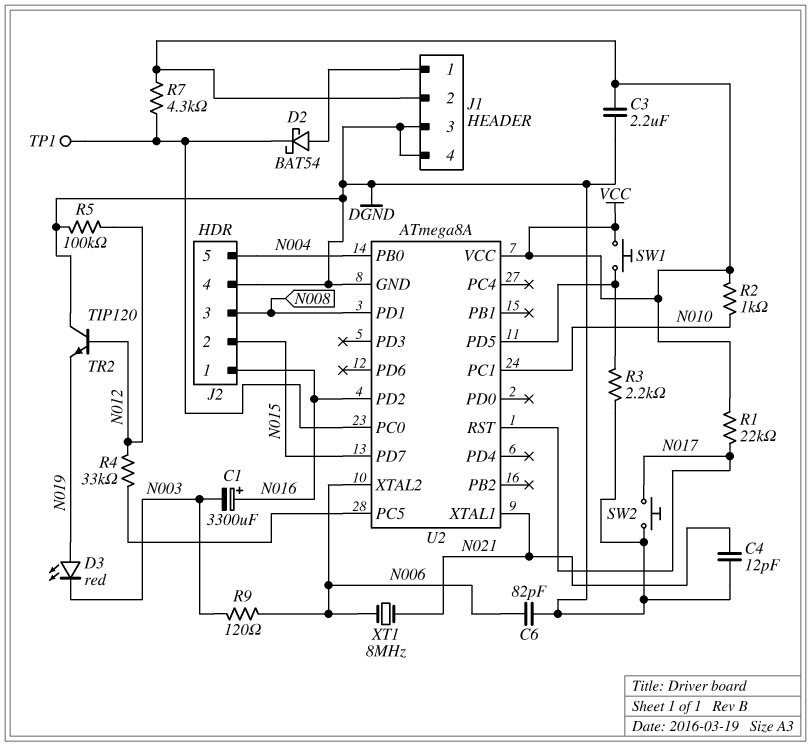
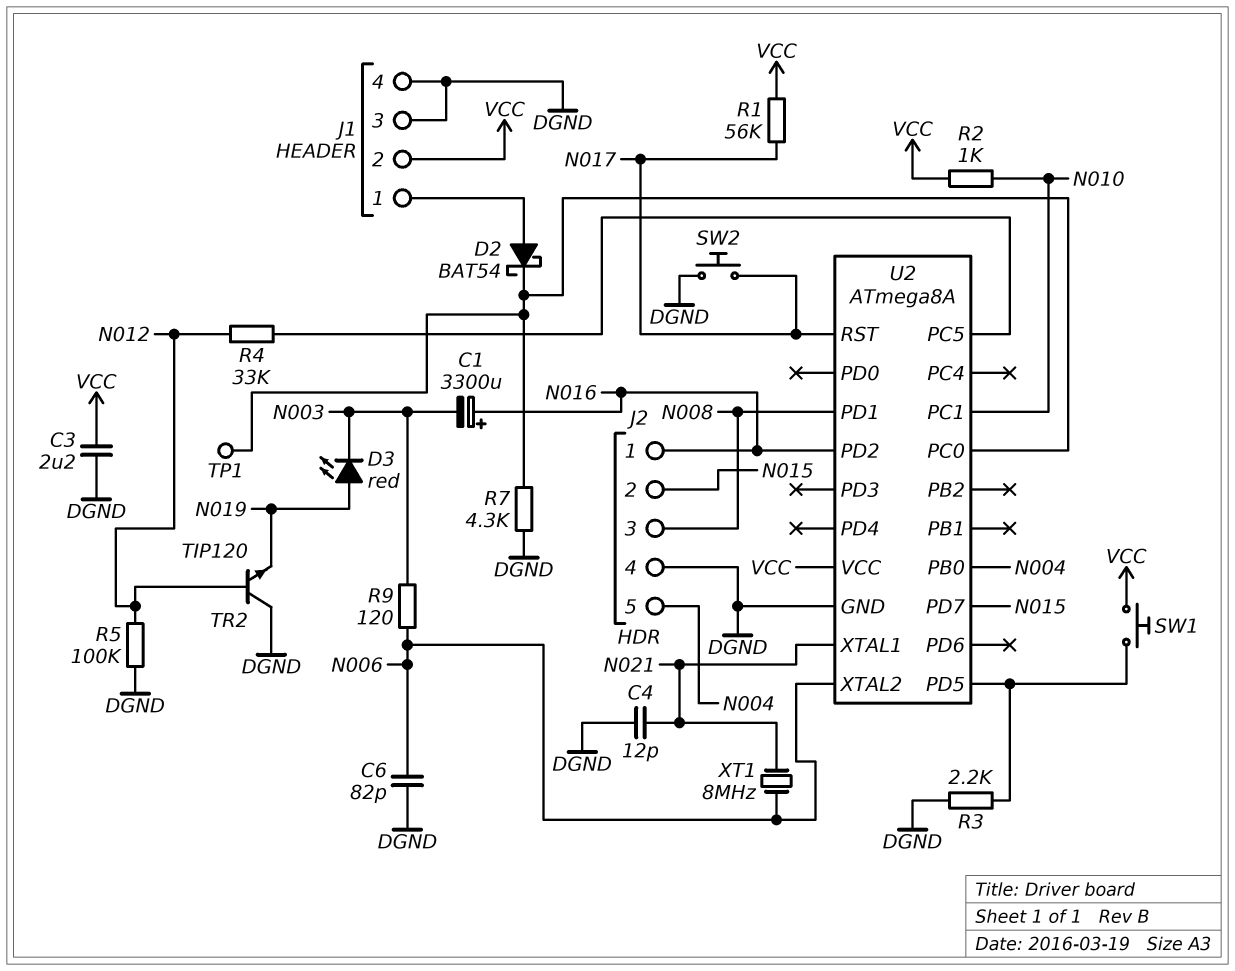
R1: 22k (N017, VCC) -> 56k (N017, VCC)
R7: 4.3k (U2/PC0, VCC) -> 4.3k (DGND, U2/PC0)

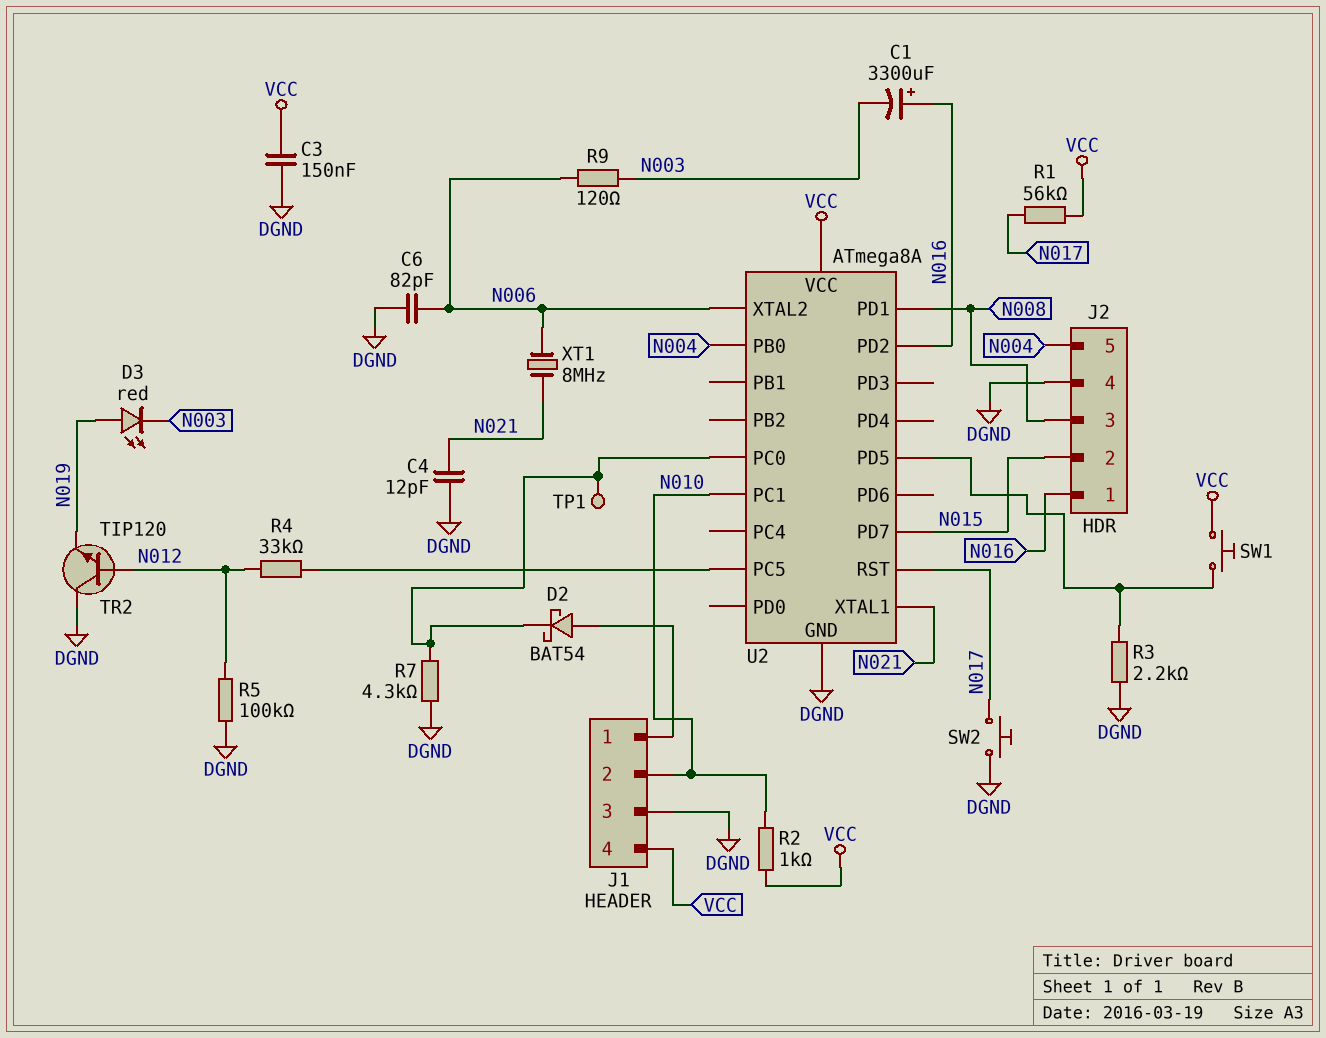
C3: 2.2uF (DGND, VCC) -> 150nF (DGND, VCC)
J1 pin 2: VCC -> N010
J1 pin 4: DGND -> VCC

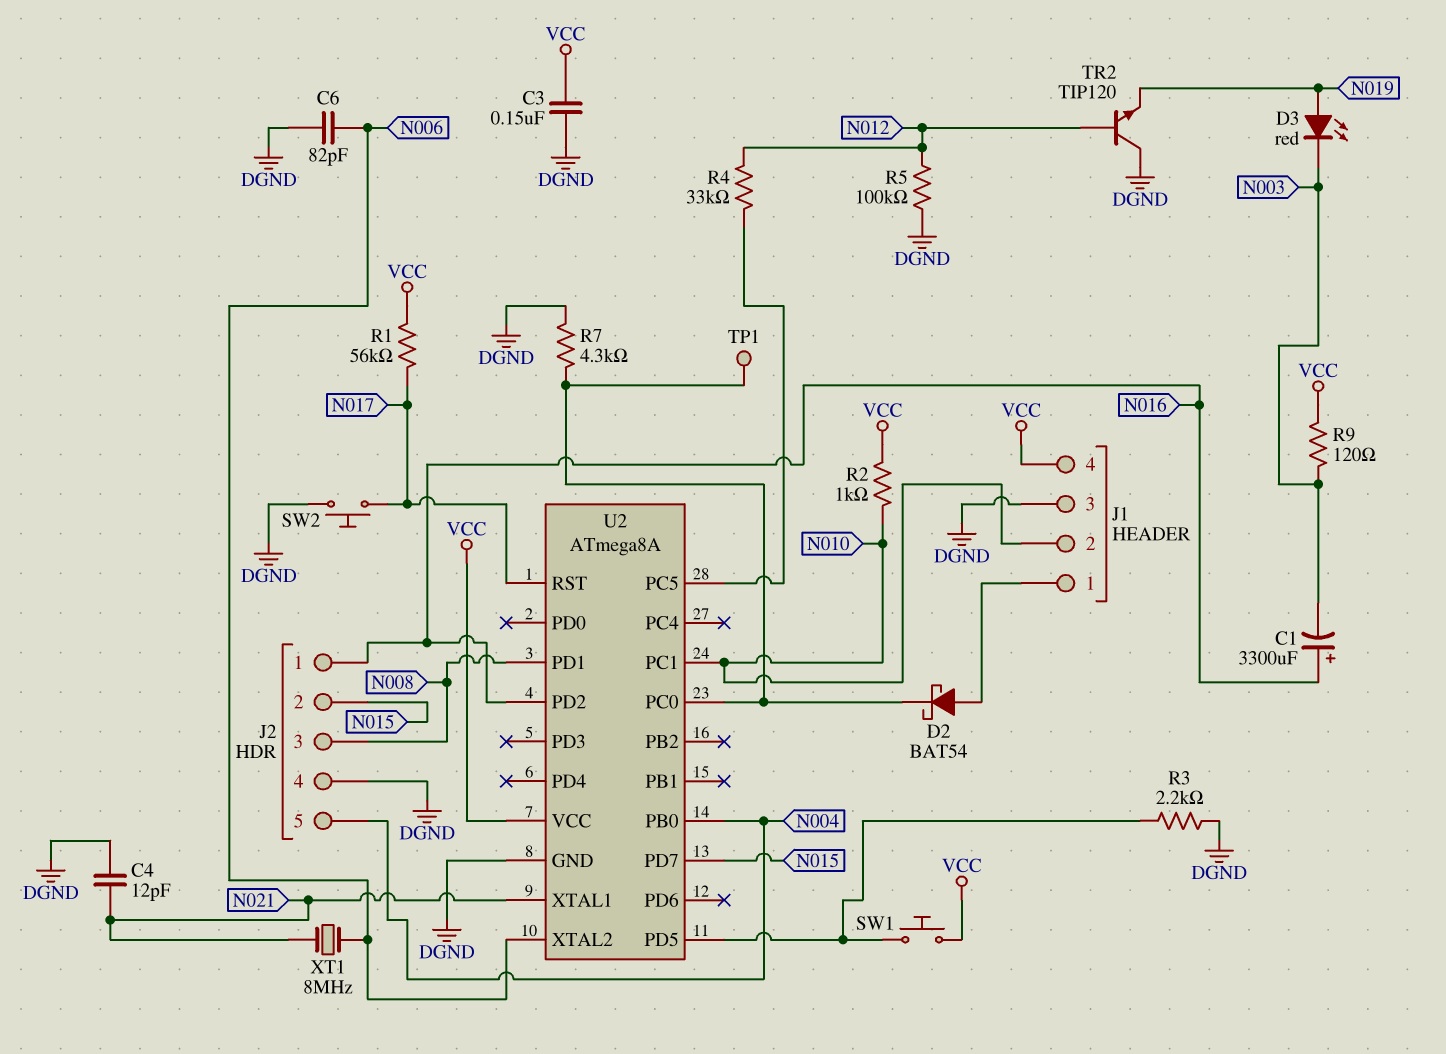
R9: 120 (N003, N006) -> 120 (N003, VCC)

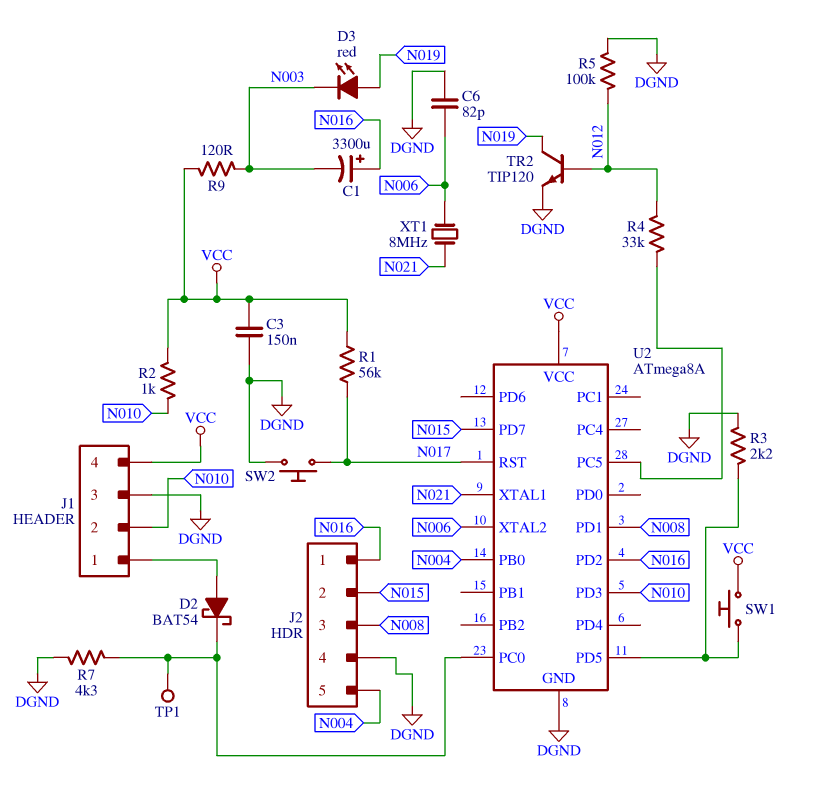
C4: 12pF (DGND, N021) -> none
TR2: NPN TIP120 (B N012, C DGND, E N019) -> NPN TIP120 (B N012, C N019, E DGND)
U2 pin PC1: N010 -> none
U2 pin PD3: none -> N010

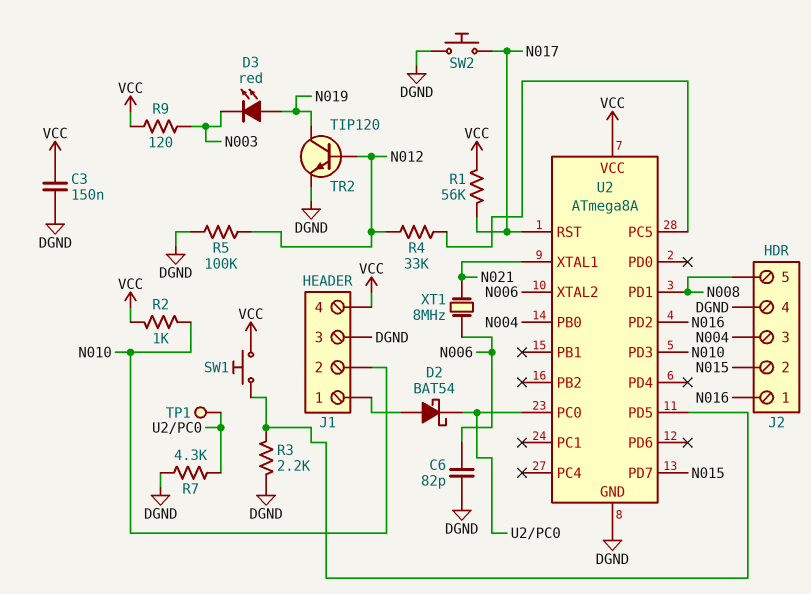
C1: 3300uF (plus N016, minus N003) -> none
J2 pin 3: N008 -> N004
J2 pin 5: N004 -> N008

